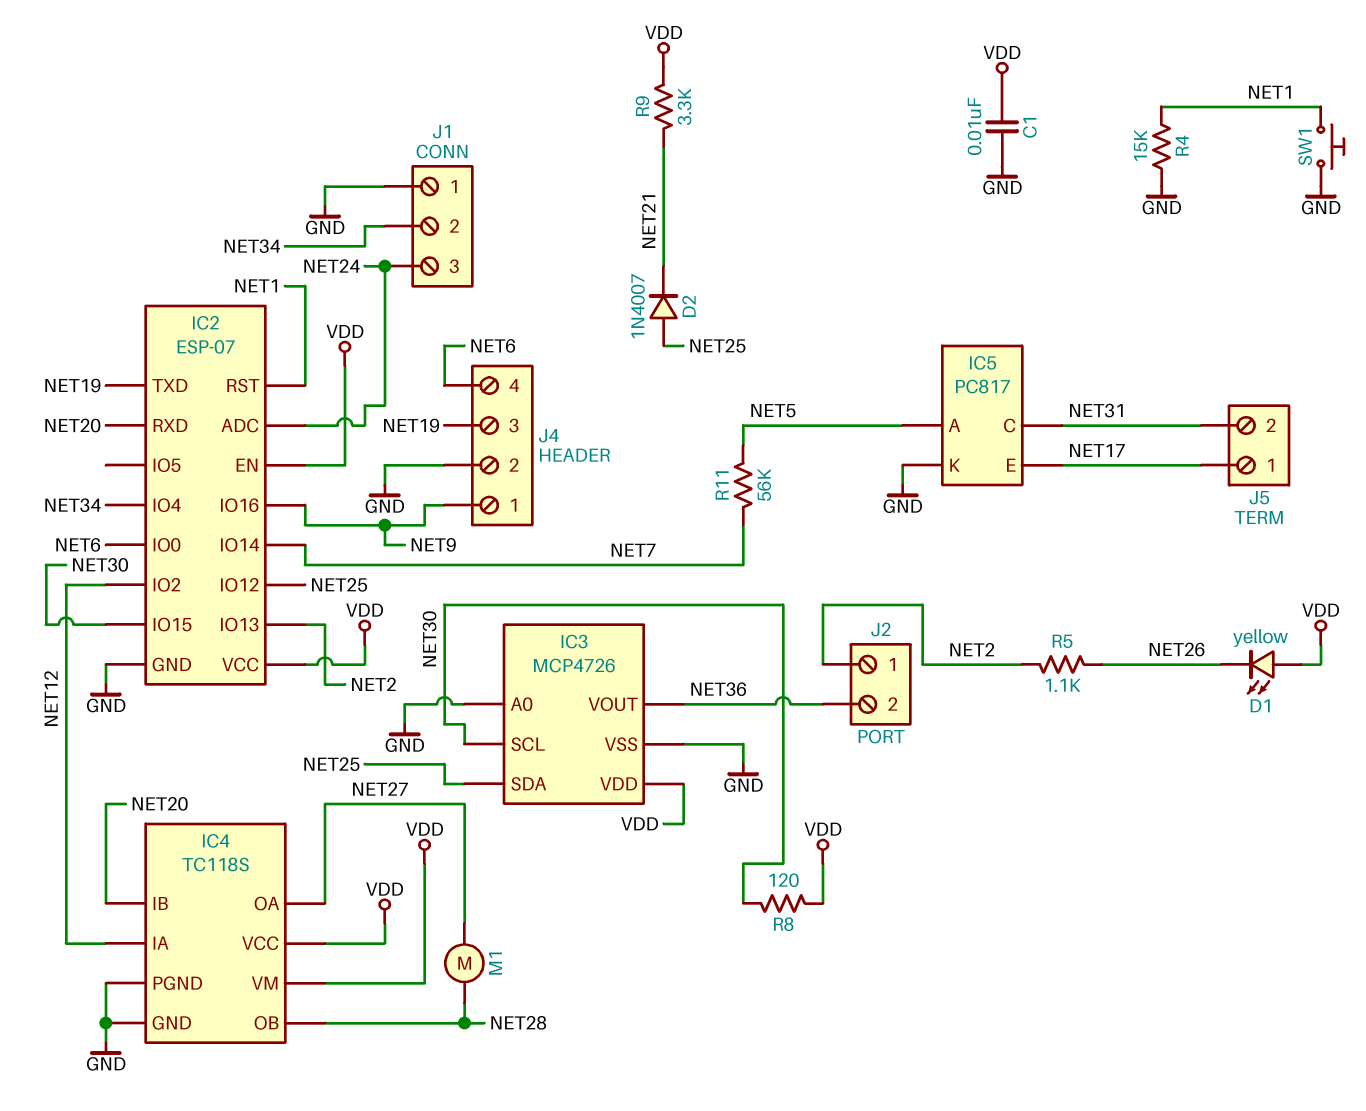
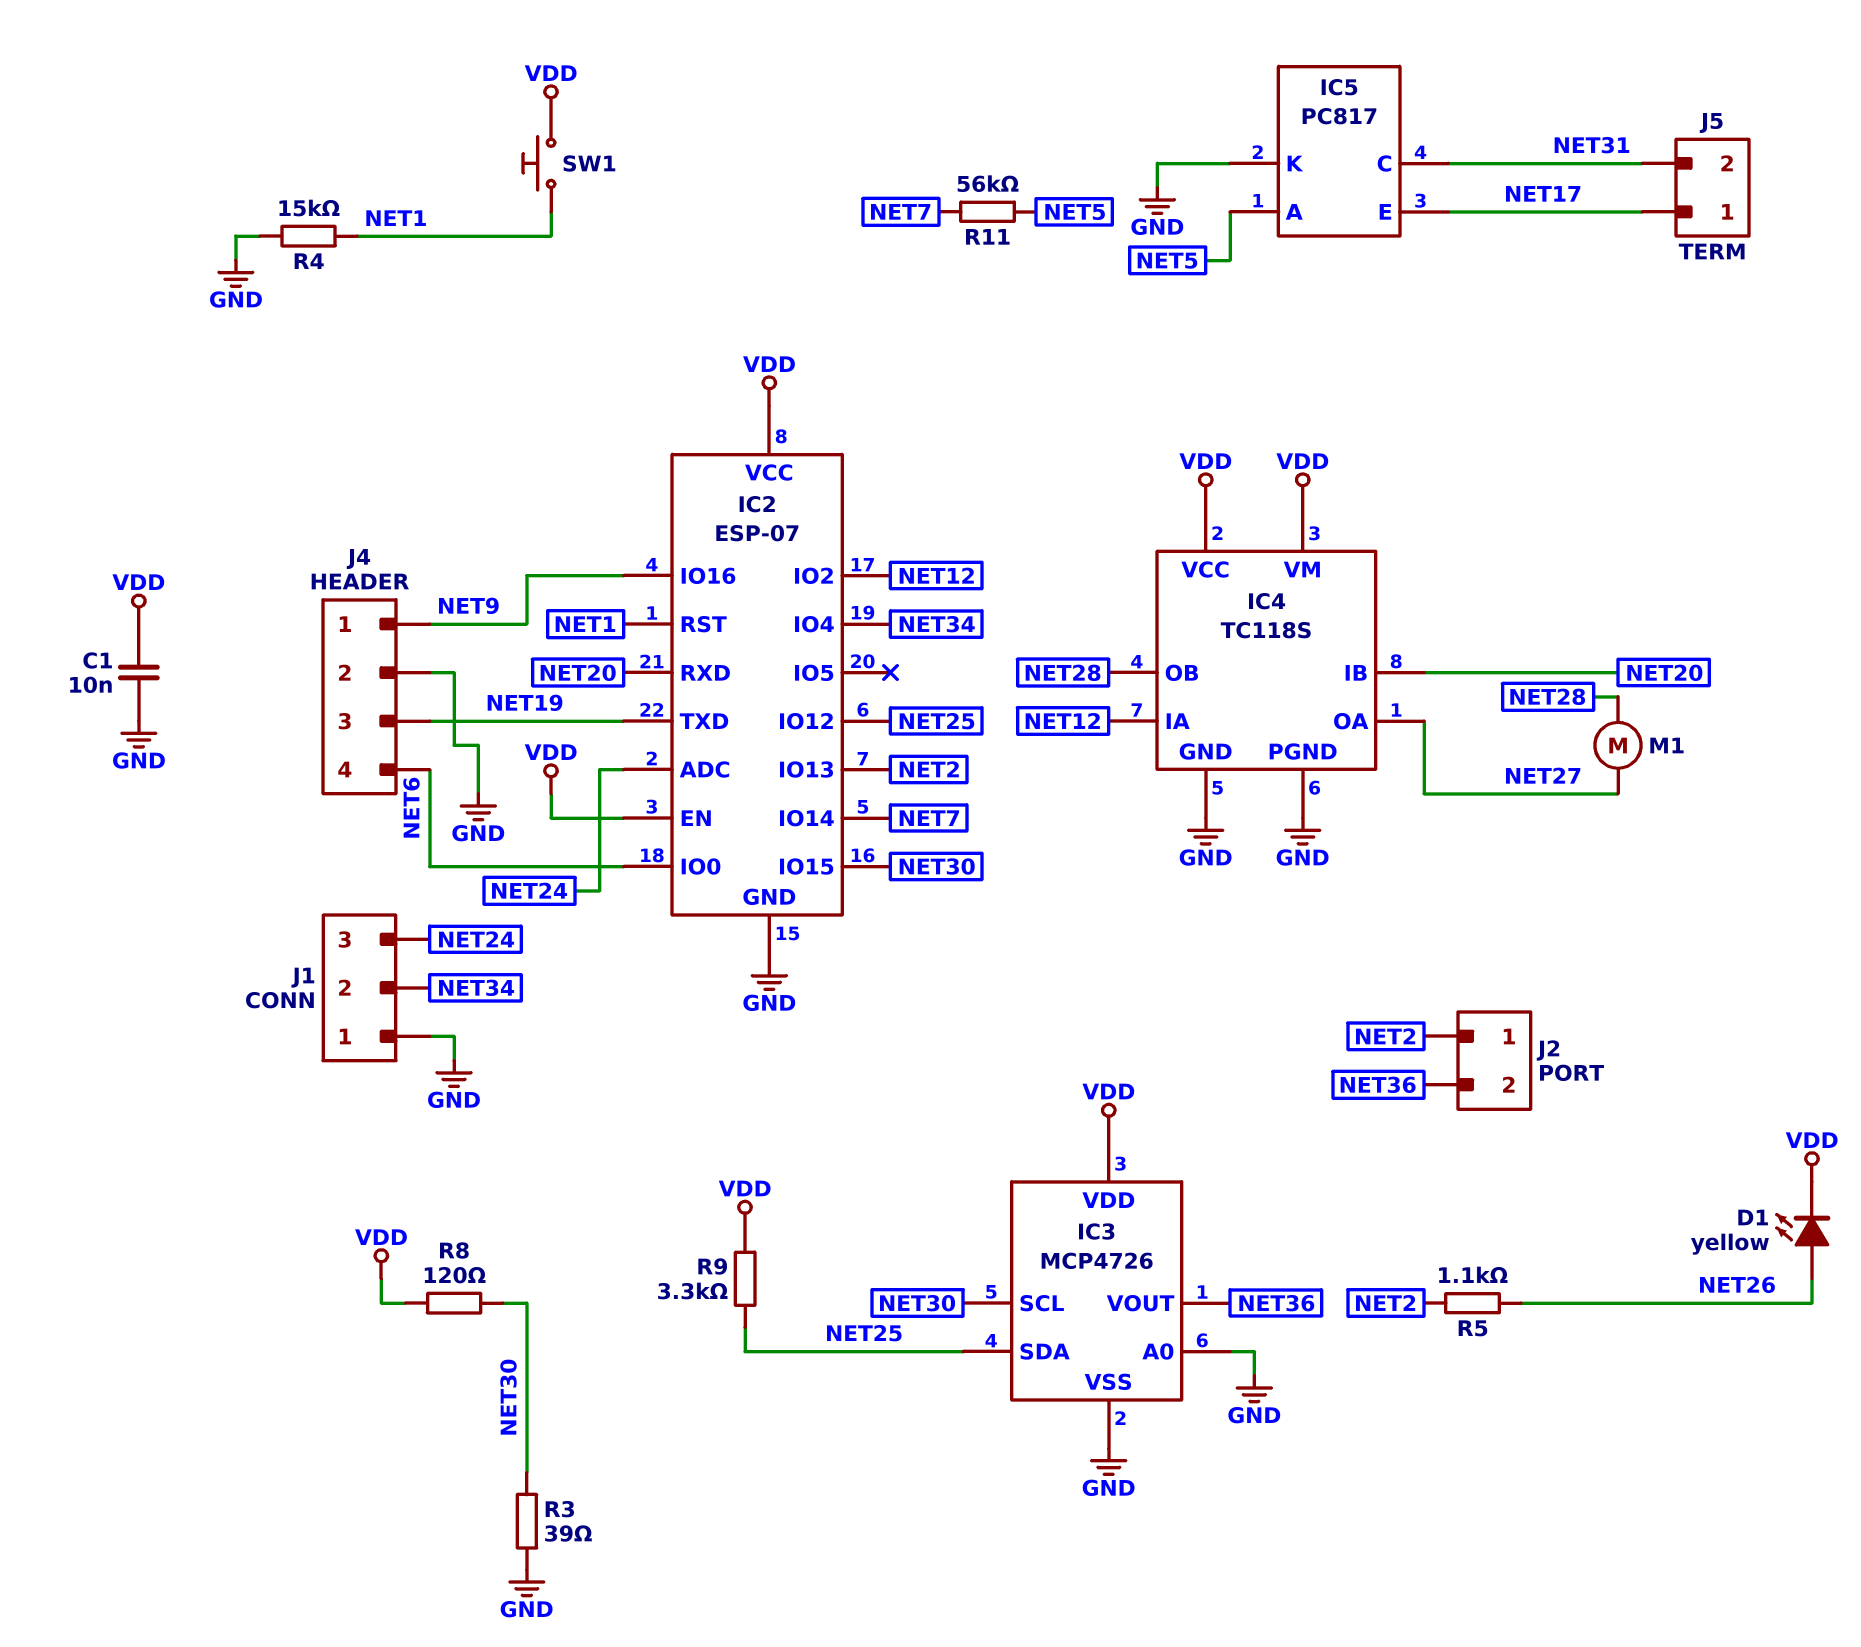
D1: LED yellow (A VDD, K NET26) -> LED yellow (A NET26, K VDD)
D2: diode 1N4007 (A NET25, K NET21) -> none
R3: none -> 39 (GND, NET30)
R9: 3.3k (NET21, VDD) -> 3.3k (NET25, VDD)
SW1: button (GND, NET1) -> button (NET1, VDD)

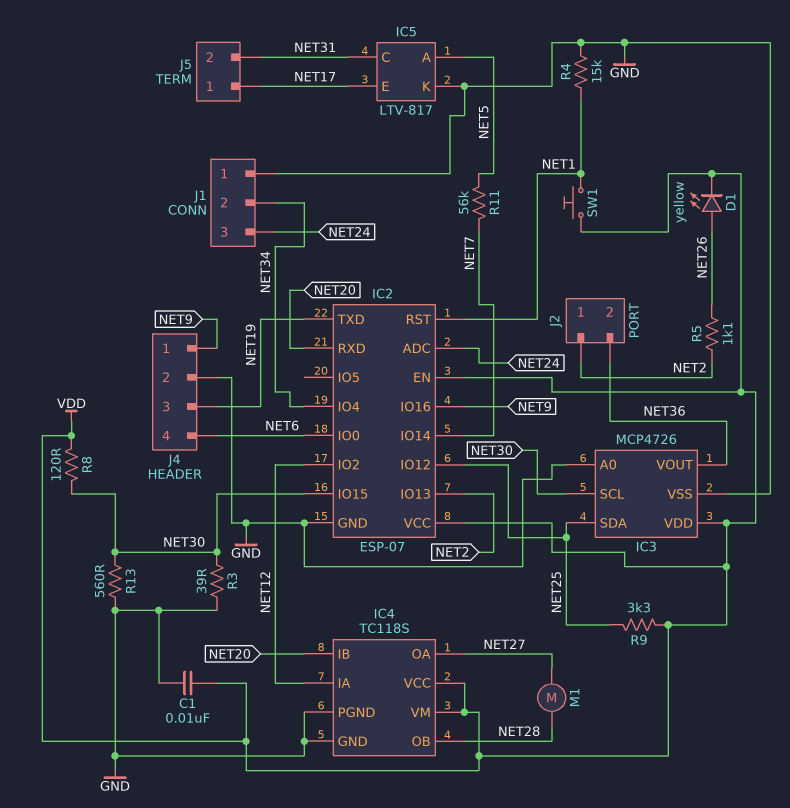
IC5: PC817 -> LTV-817
R13: none -> 560 (GND, NET30)

